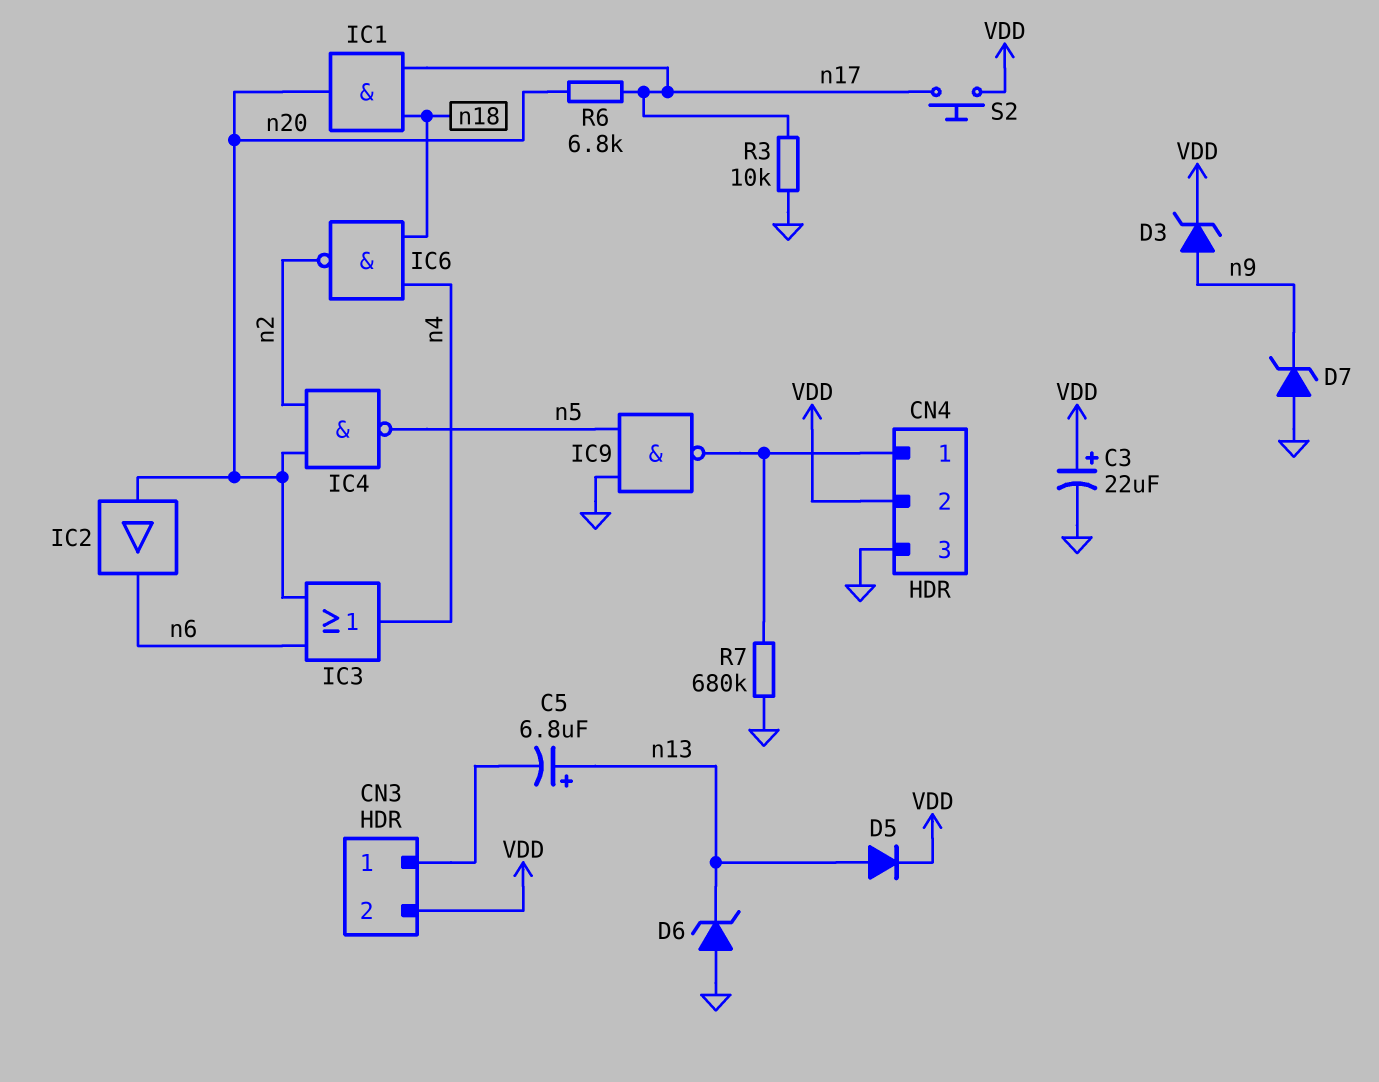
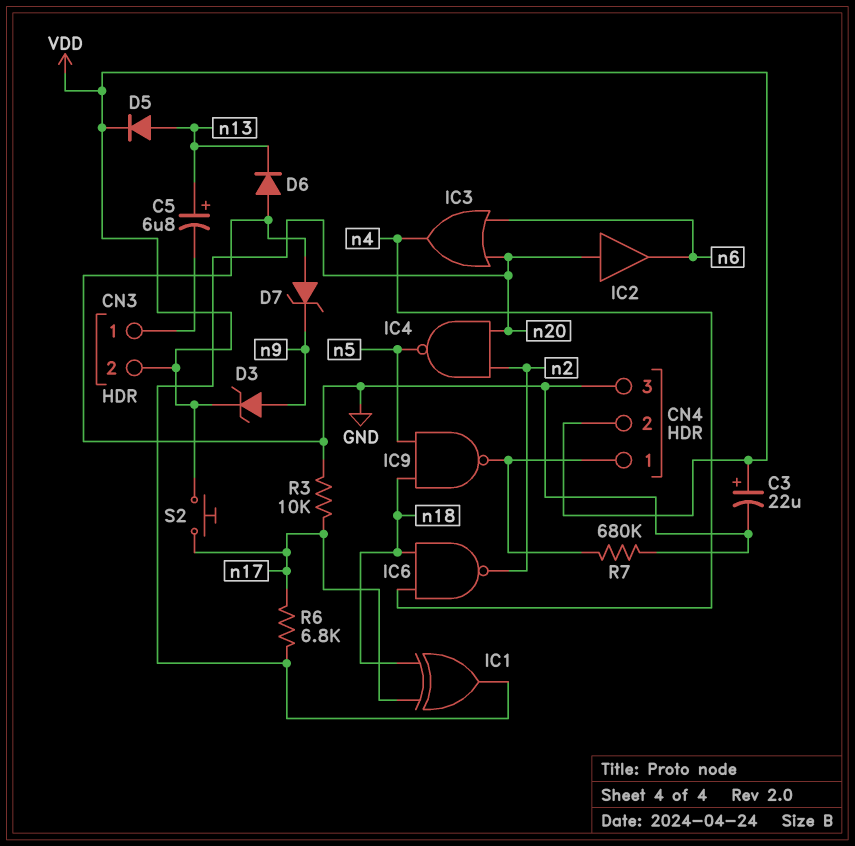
D6: zener (A GND, K n13) -> diode (A GND, K n13)
IC1: AND (in n17, in n18, out n20) -> XOR (in n17, in n18, out n20)
IC9: NAND (in GND, in n5, out CN4/1) -> NAND (in n5, in n18, out CN4/1)

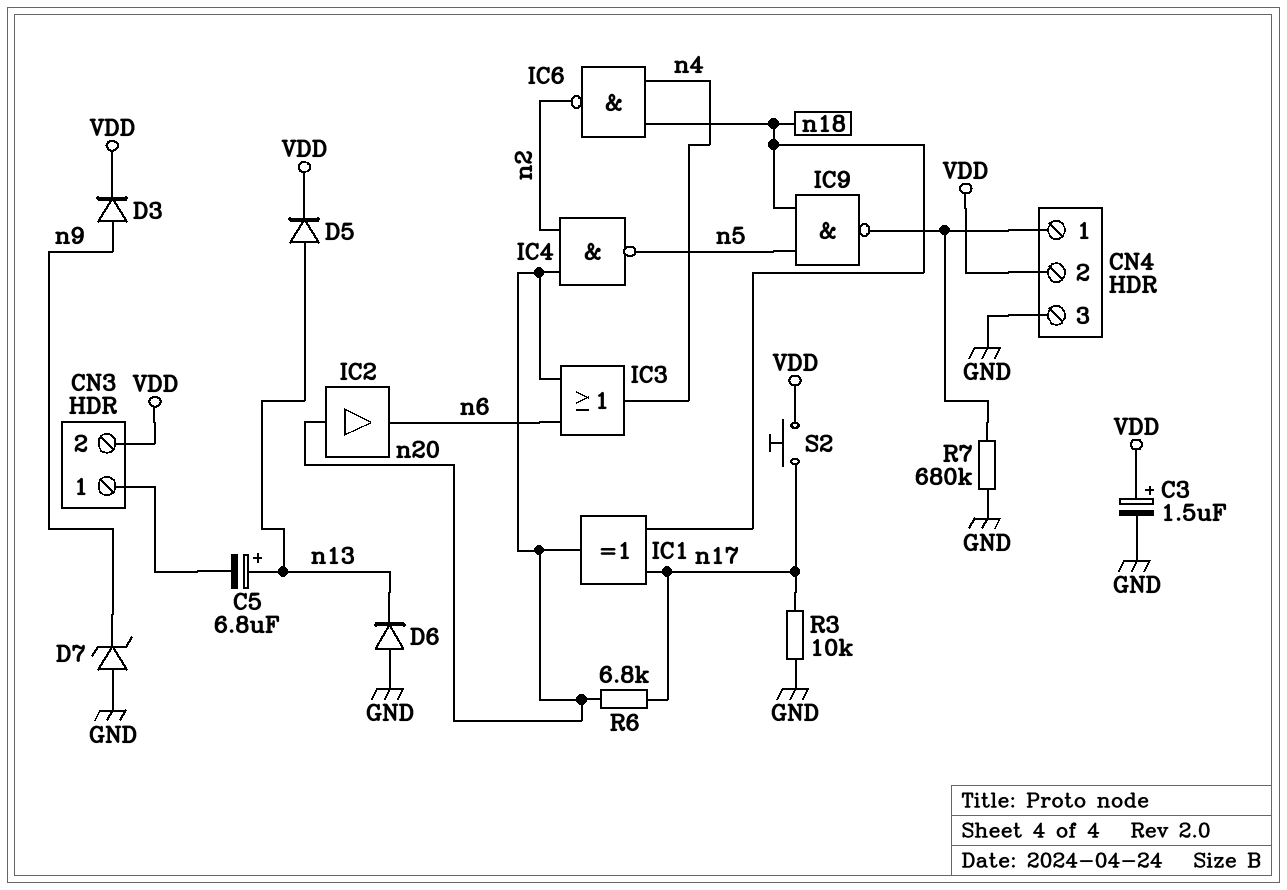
C3: 22uF (plus VDD, minus GND) -> 1.5uF (plus VDD, minus GND)
D3: zener (A n9, K VDD) -> diode (A n9, K VDD)

